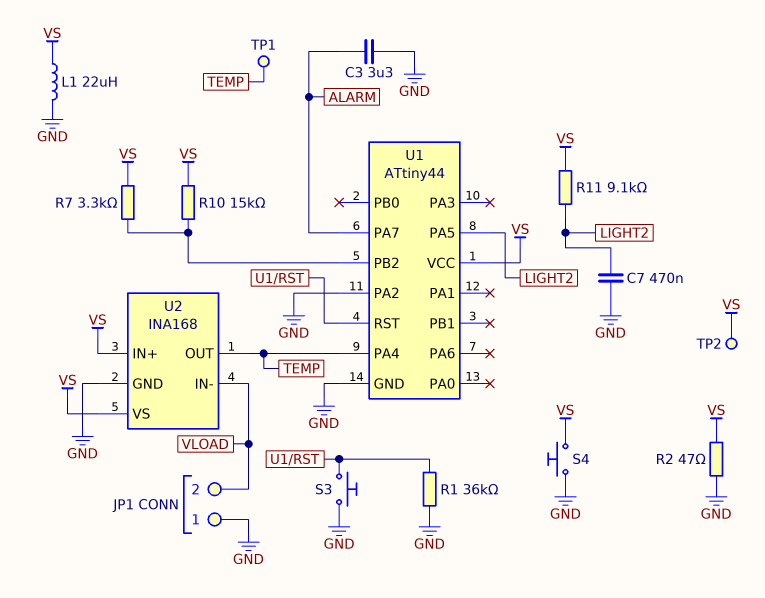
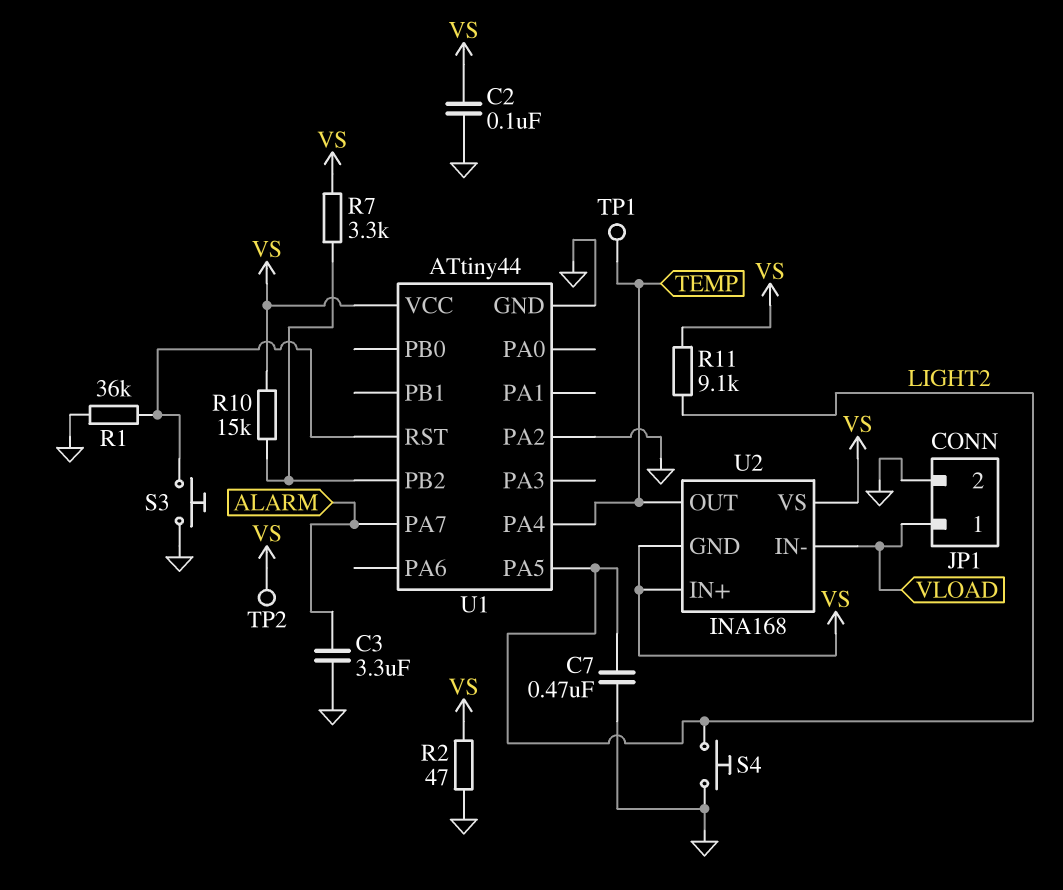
C2: none -> 100nF (GND, VS)
JP1 pin 1: GND -> VLOAD
JP1 pin 2: VLOAD -> GND
L1: 22uH (GND, VS) -> none
S4: button (GND, VS) -> button (GND, LIGHT2)
U2 pin GND: GND -> VS

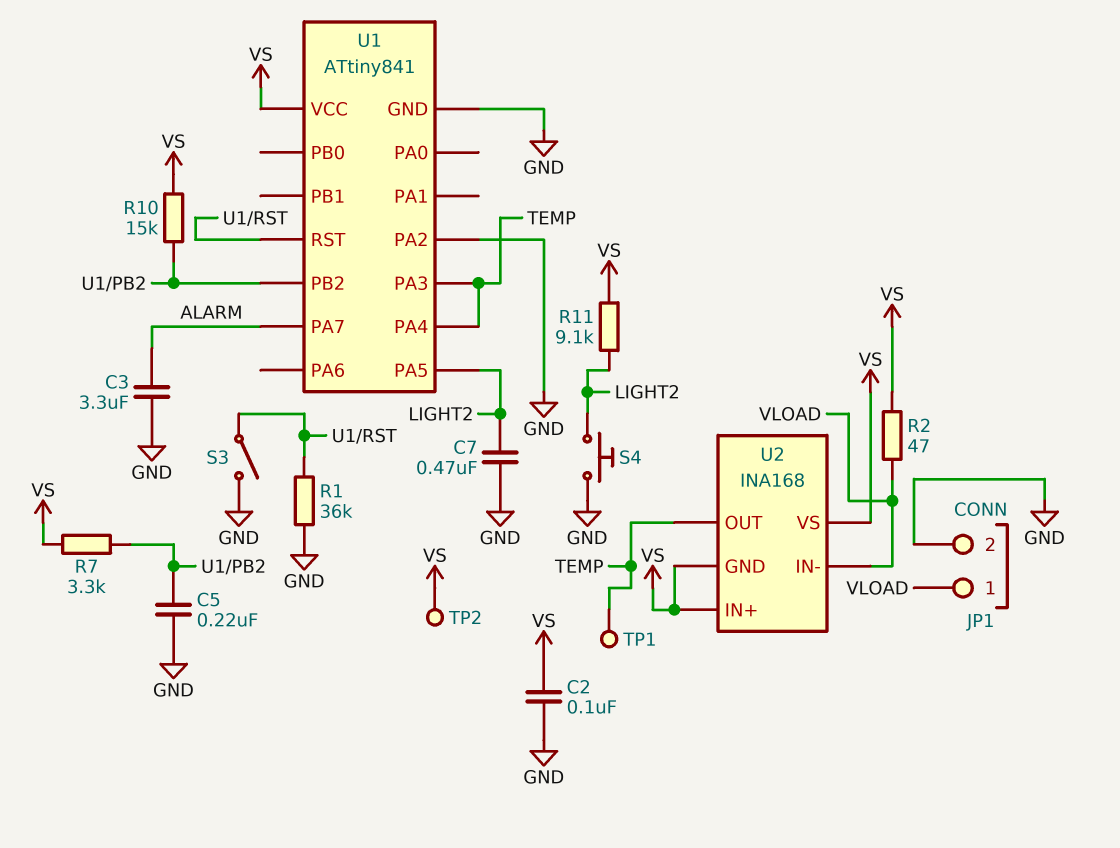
C5: none -> 220nF (GND, U1/PB2)
R2: 47 (GND, VS) -> 47 (VLOAD, VS)
S3: button (GND, U1/RST) -> switch (GND, U1/RST)
U1: ATtiny44 -> ATtiny841
U1 pin PA3: none -> TEMP

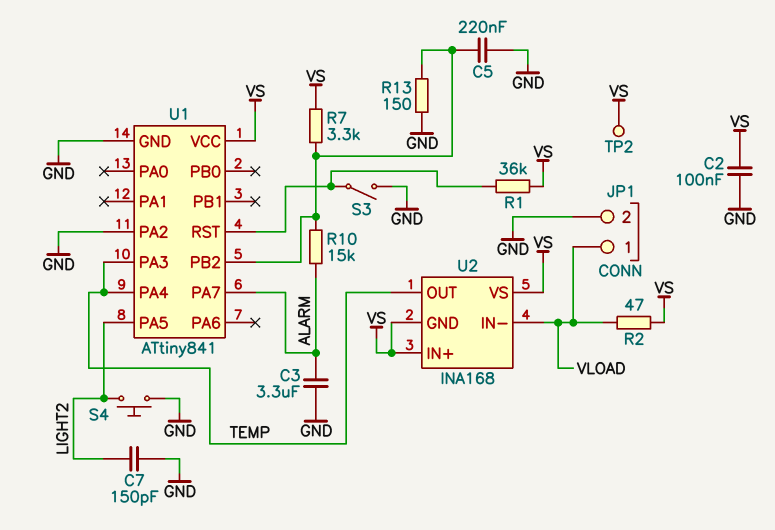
C7: 470nF (GND, LIGHT2) -> 150pF (GND, LIGHT2)
R1: 36k (GND, U1/RST) -> 36k (U1/RST, VS)
R10: 15k (U1/PB2, VS) -> 15k (ALARM, U1/PB2)
R11: 9.1k (LIGHT2, VS) -> none
R13: none -> 150 (GND, U1/PB2)
TP1: test point (TEMP) -> none

